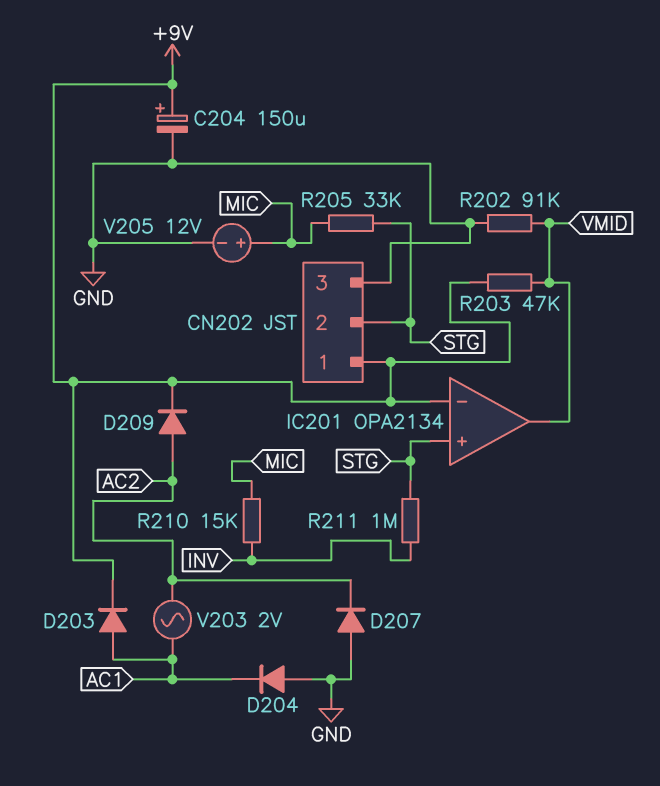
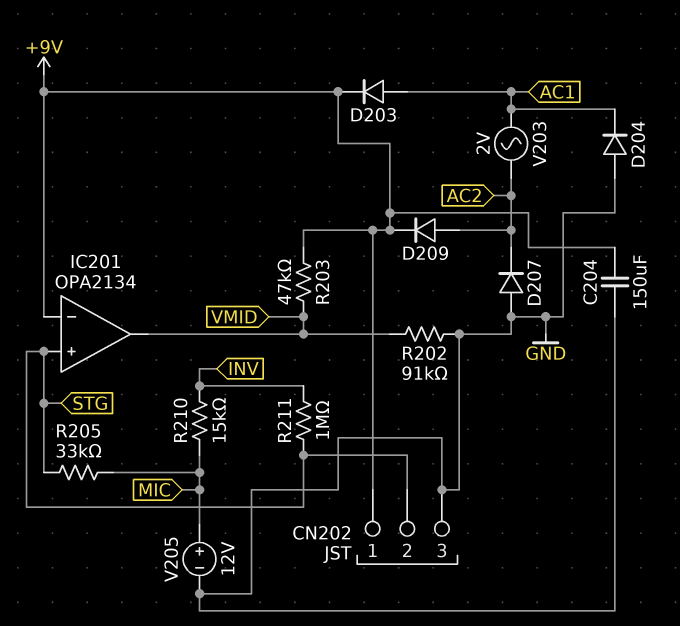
C204: 150uF (plus +9V, minus GND) -> 150uF (+9V, GND)

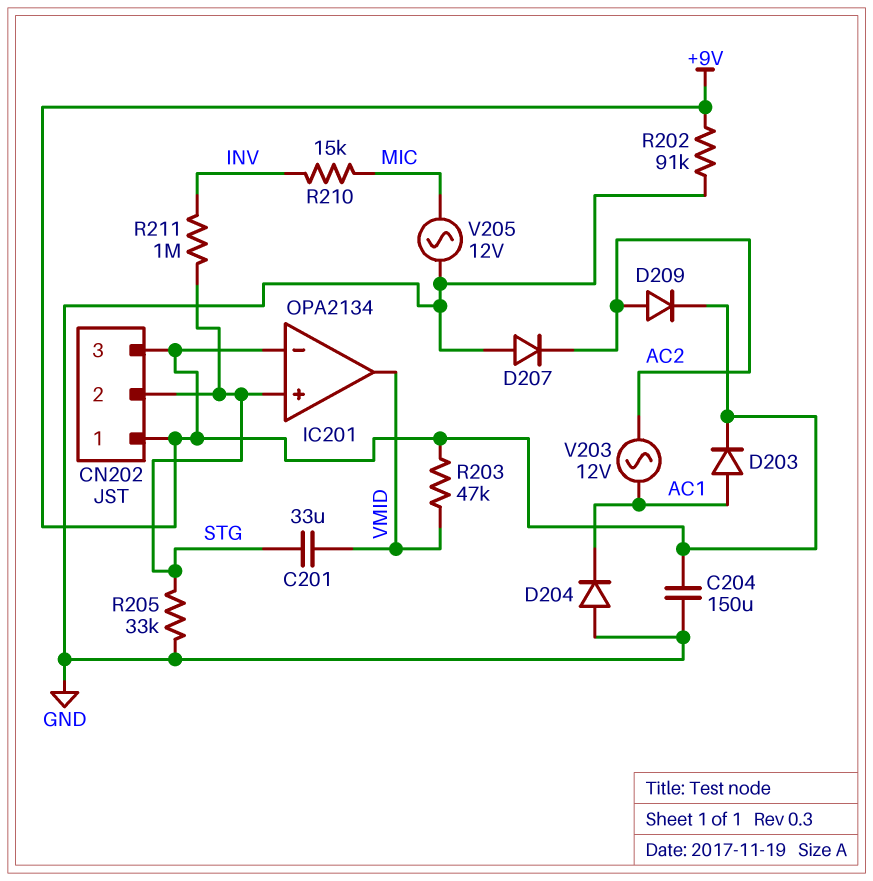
C201: none -> 33uF (STG, VMID)
CN202 pin 3: GND -> +9V
R202: 91k (GND, VMID) -> 91k (+9V, GND)
R205: 33k (MIC, STG) -> 33k (GND, STG)
V203: AC 2V (AC1, AC2) -> AC 12V (AC1, AC2)
V205: 12V (plus MIC, minus GND) -> AC 12V (GND, MIC)

